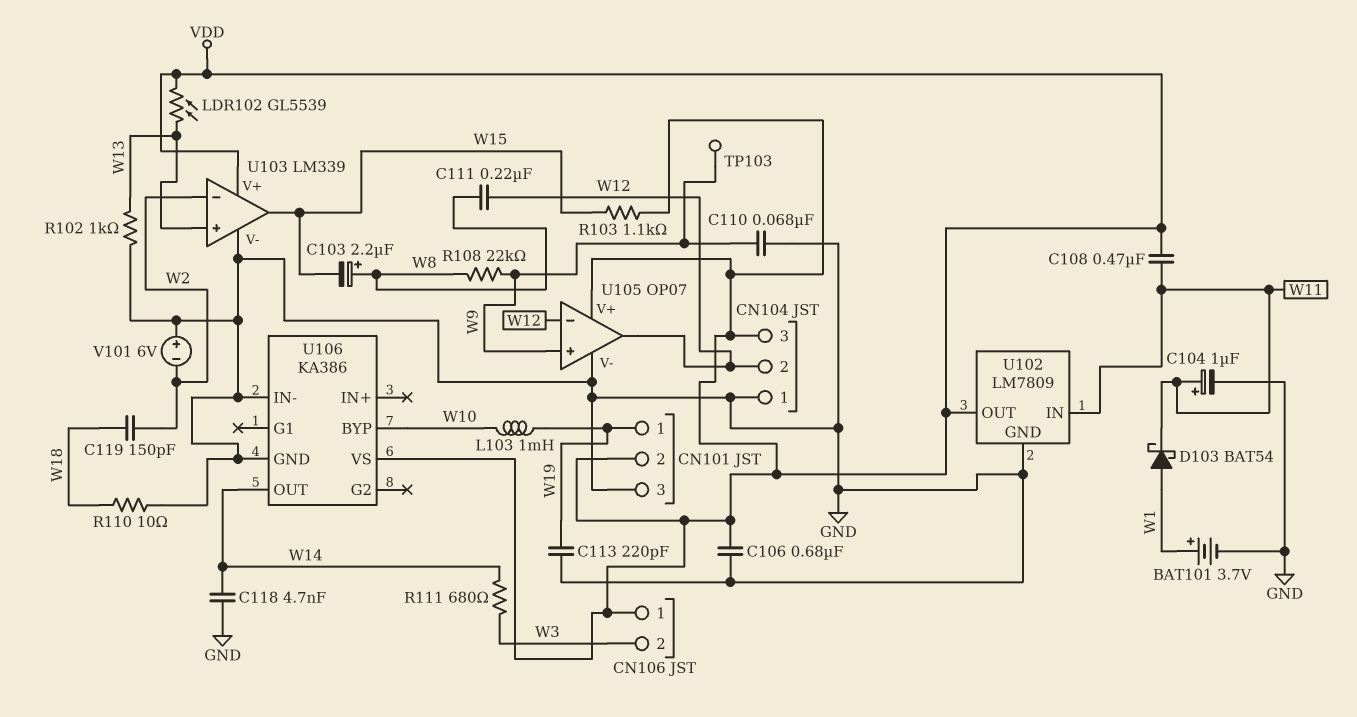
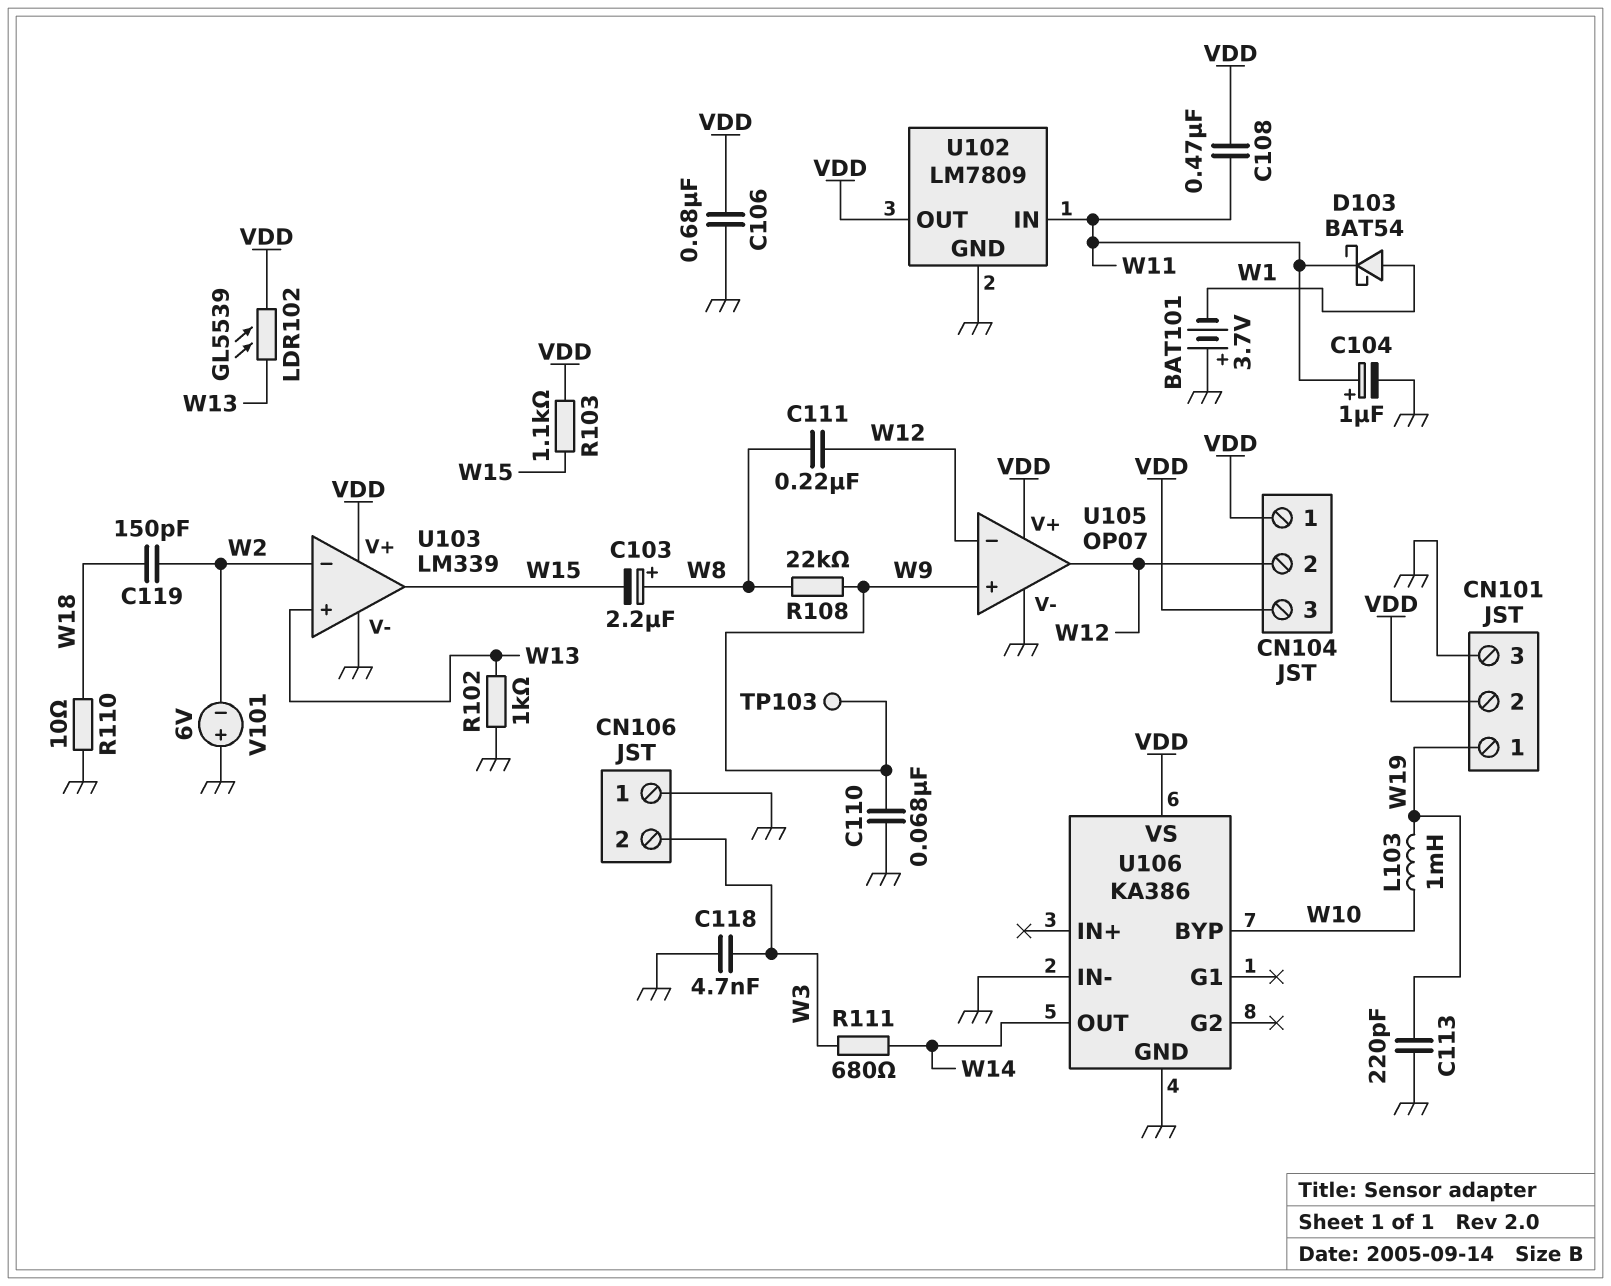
BAT101: 3.7V (plus W1, minus GND) -> 3.7V (plus GND, minus W1)
C118: 4.7nF (GND, W14) -> 4.7nF (GND, W3)
CN104 pin 1: GND -> VDD
CN106 pin 1: VDD -> GND

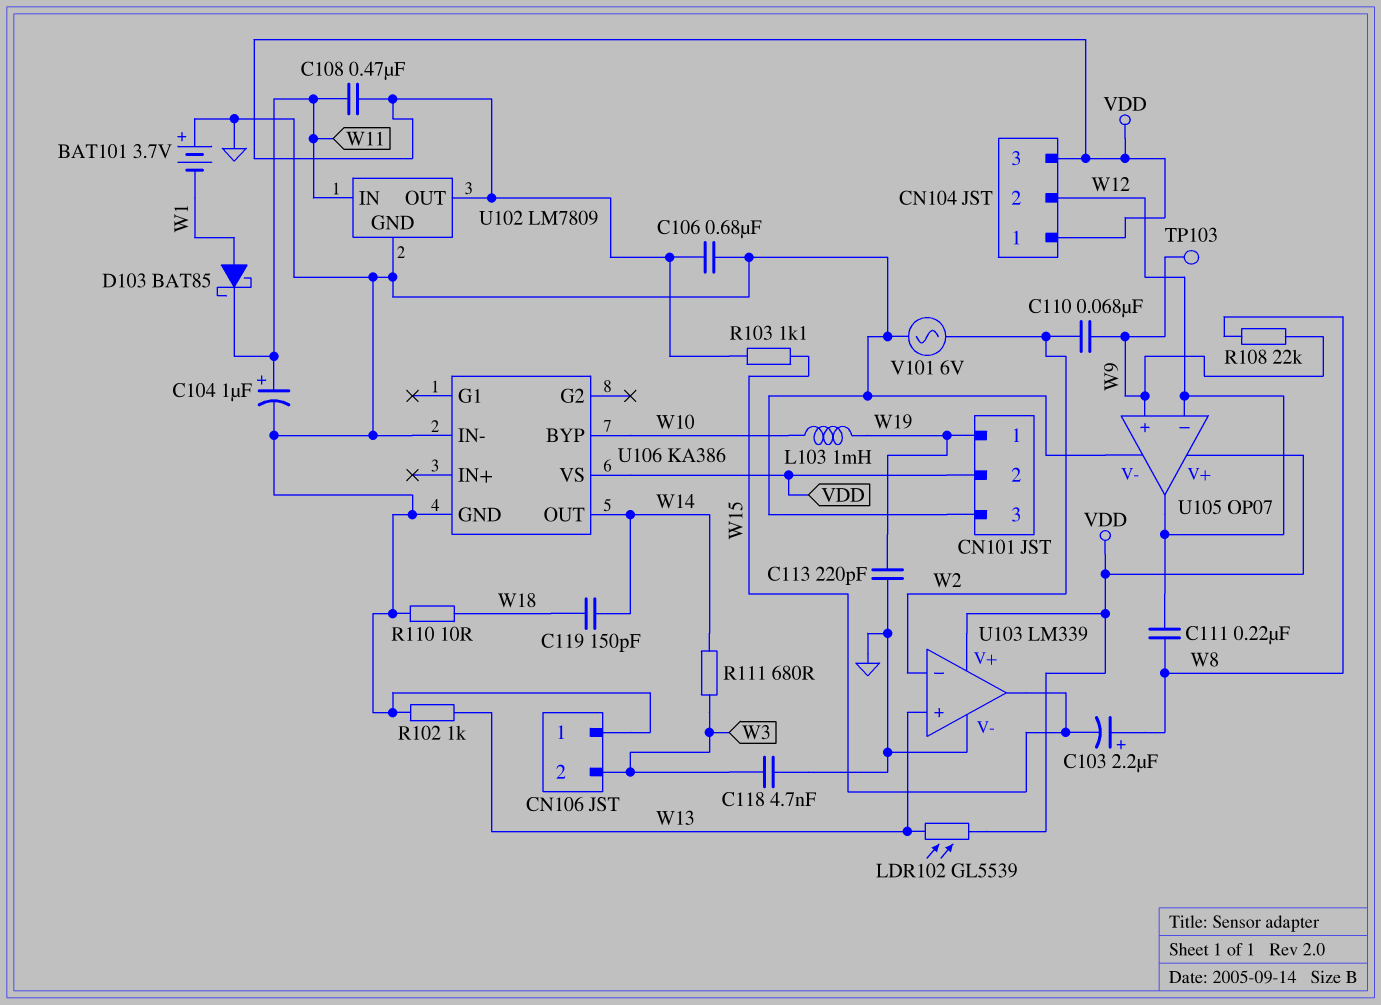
C110: 68nF (GND, W9) -> 68nF (W2, W9)
C119: 150pF (W2, W18) -> 150pF (W14, W18)
D103: schottky BAT54 (A W1, K W11) -> schottky BAT85 (A W1, K W11)
V101: 6V (plus GND, minus W2) -> AC 6V (GND, W2)

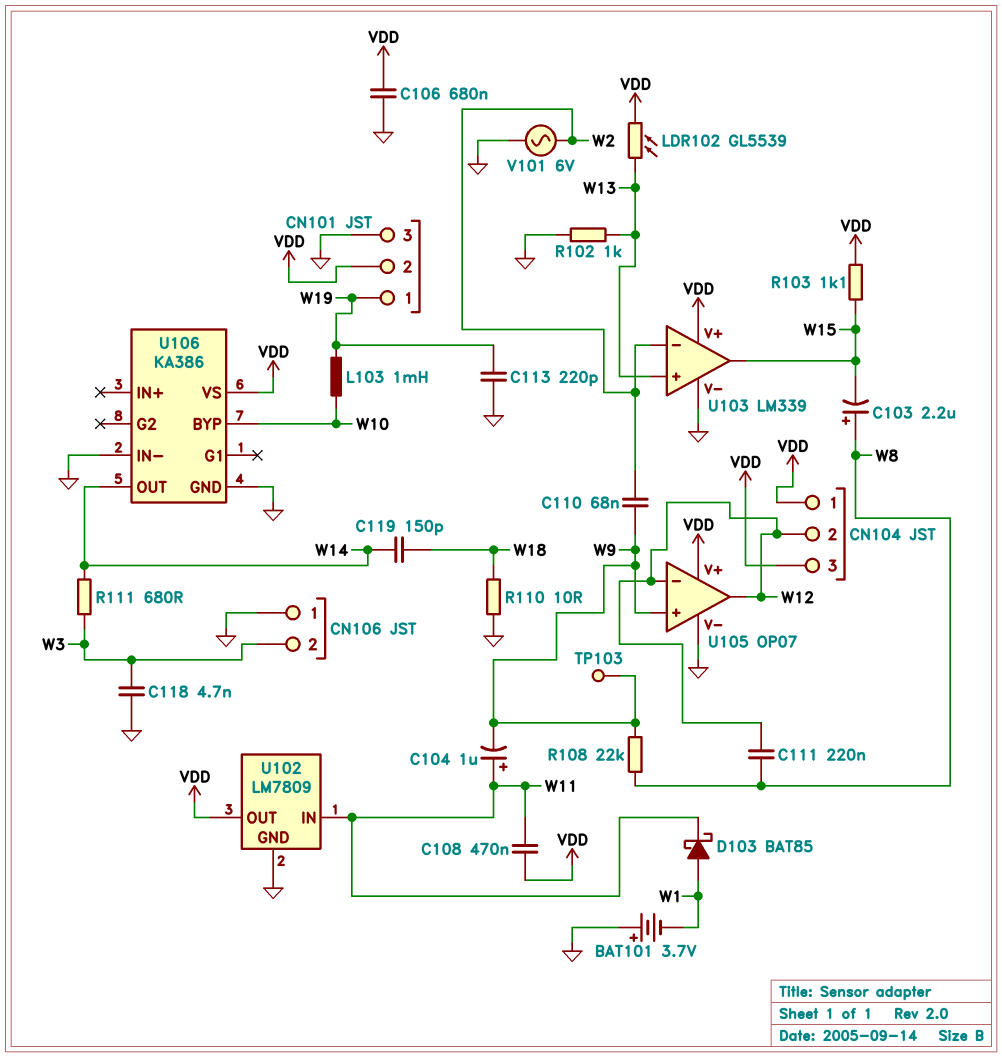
C104: 1uF (plus W11, minus GND) -> 1uF (plus W11, minus W9)

